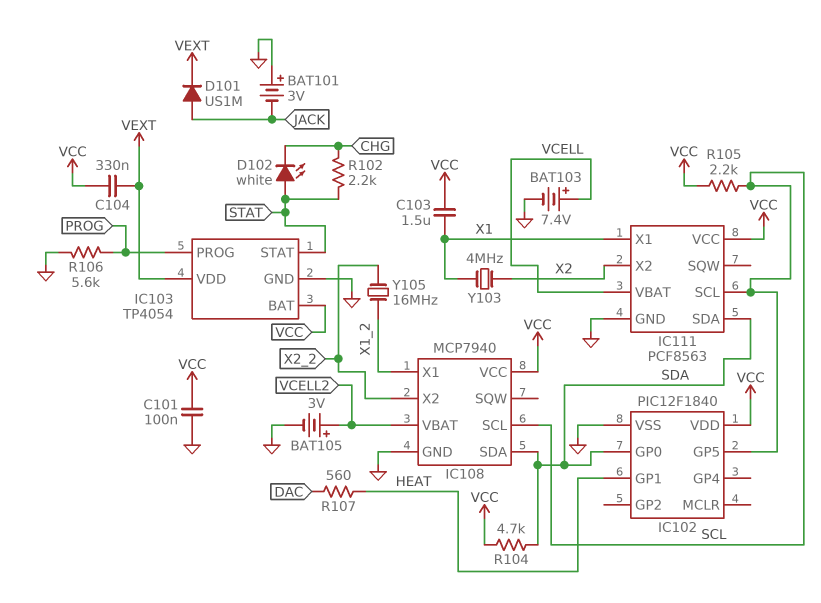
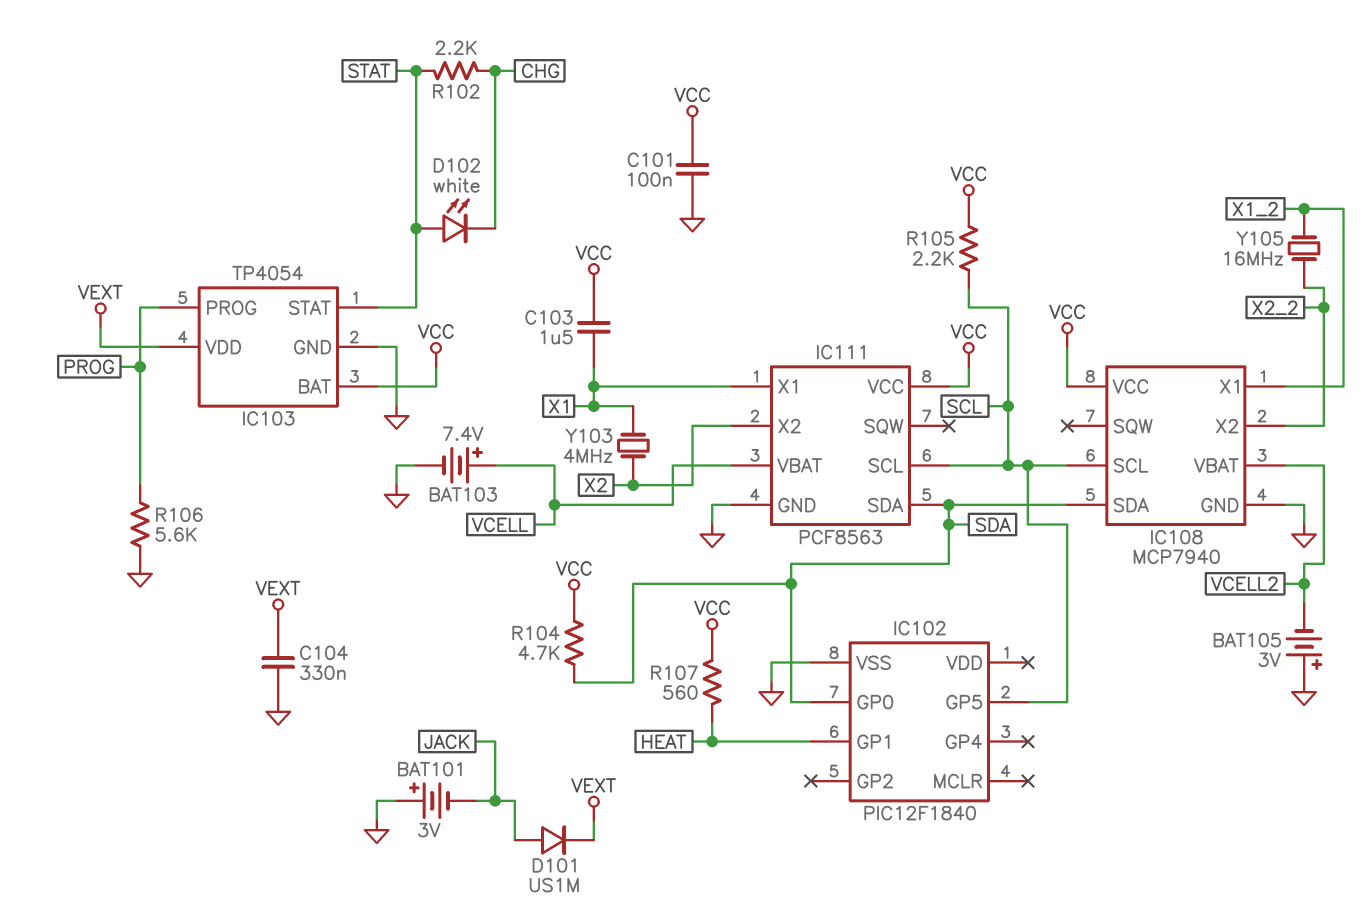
BAT105: 3V (plus VCELL2, minus GND) -> 3V (plus GND, minus VCELL2)
C104: 330nF (VCC, VEXT) -> 330nF (GND, VEXT)
IC102 pin VDD: VCC -> none
R107: 560 (DAC, HEAT) -> 560 (HEAT, VCC)

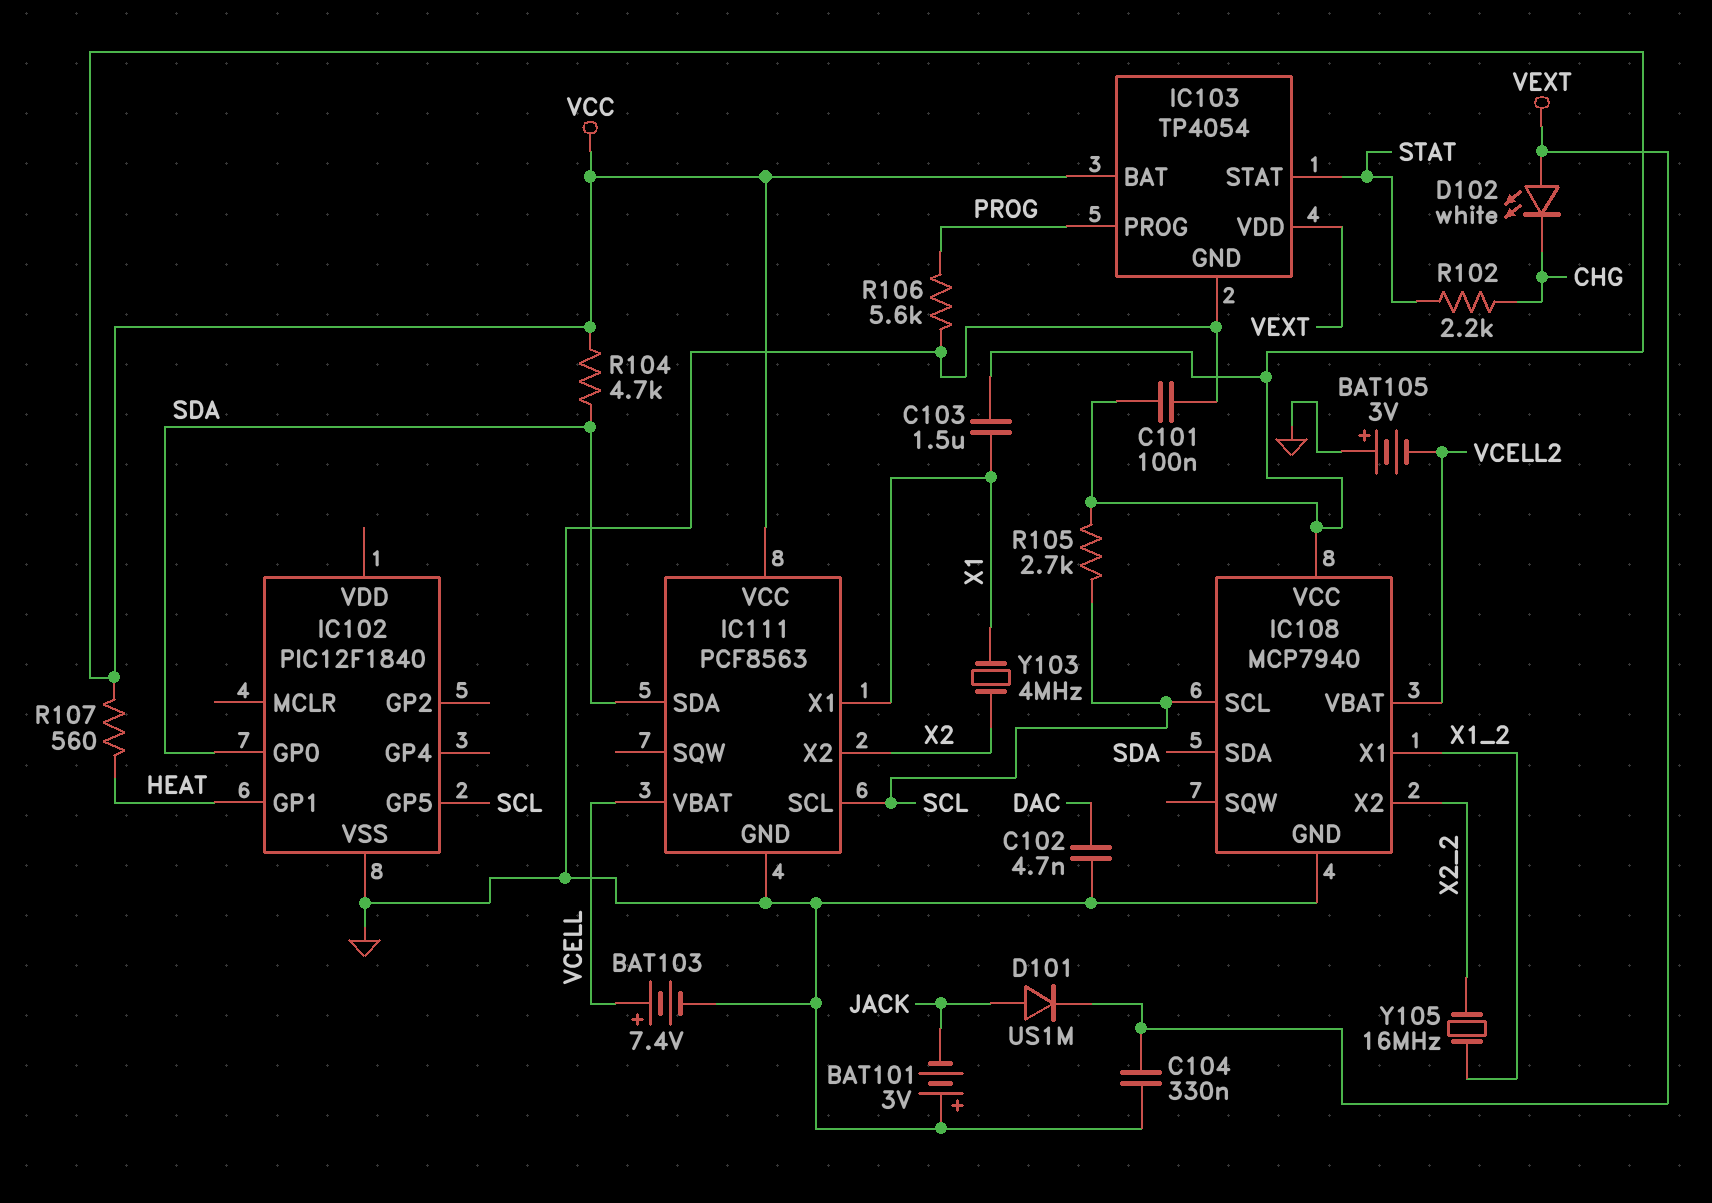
C102: none -> 4.7nF (DAC, GND)
D102: LED white (A STAT, K CHG) -> LED white (A VEXT, K CHG)
R105: 2.2k (SCL, VCC) -> 2.7k (SCL, VCC)

